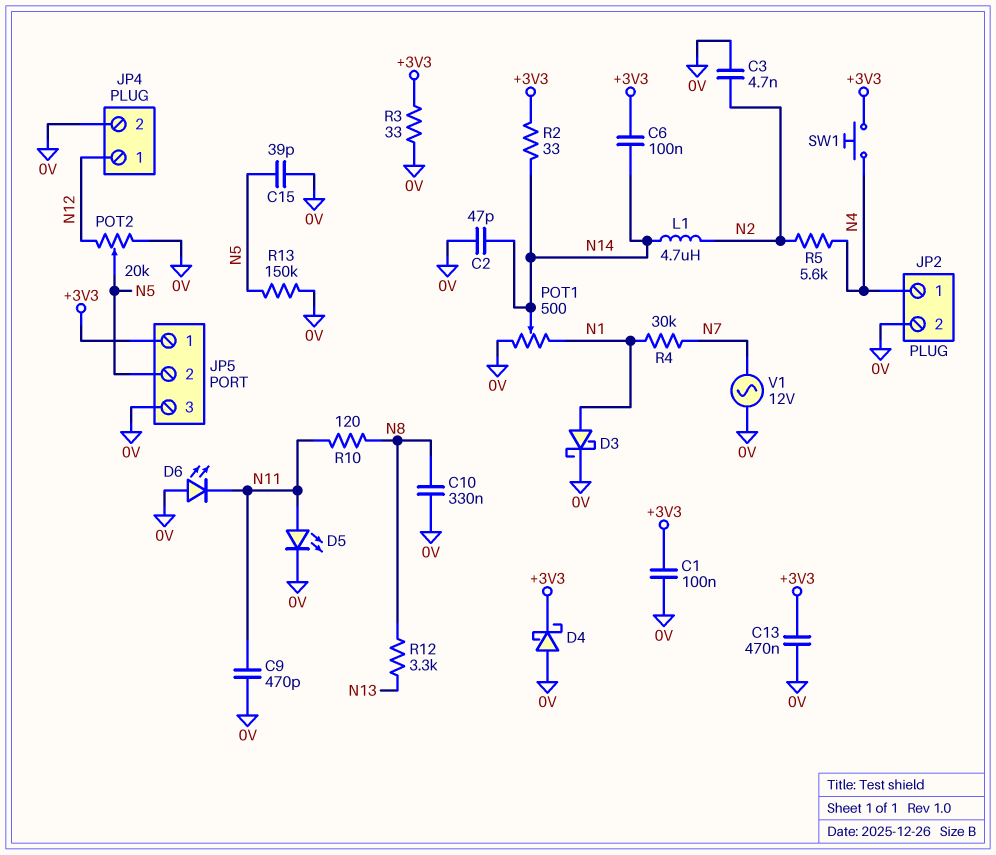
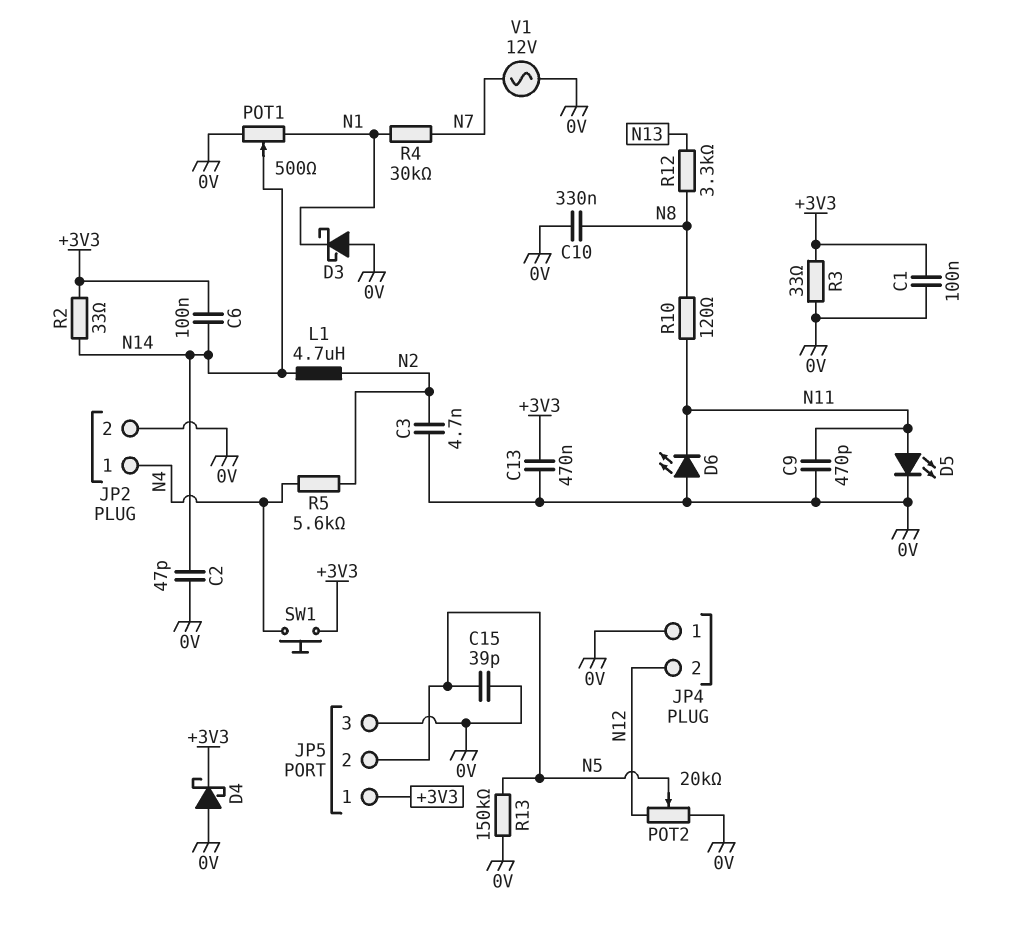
D3: schottky (A N1, K 0V) -> schottky (A 0V, K N1)
JP4 pin 1: N12 -> 0V
JP4 pin 2: 0V -> N12

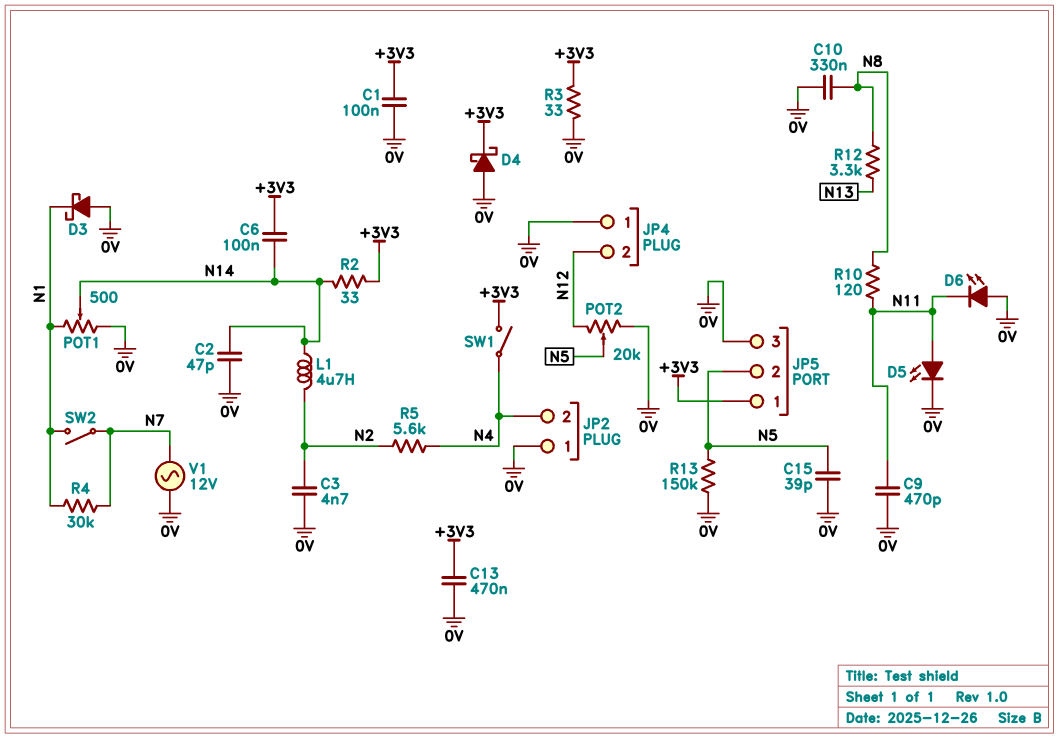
JP2 pin 1: N4 -> 0V
JP2 pin 2: 0V -> N4
SW1: button (+3V3, N4) -> switch (+3V3, N4)
SW2: none -> switch (N1, N7)

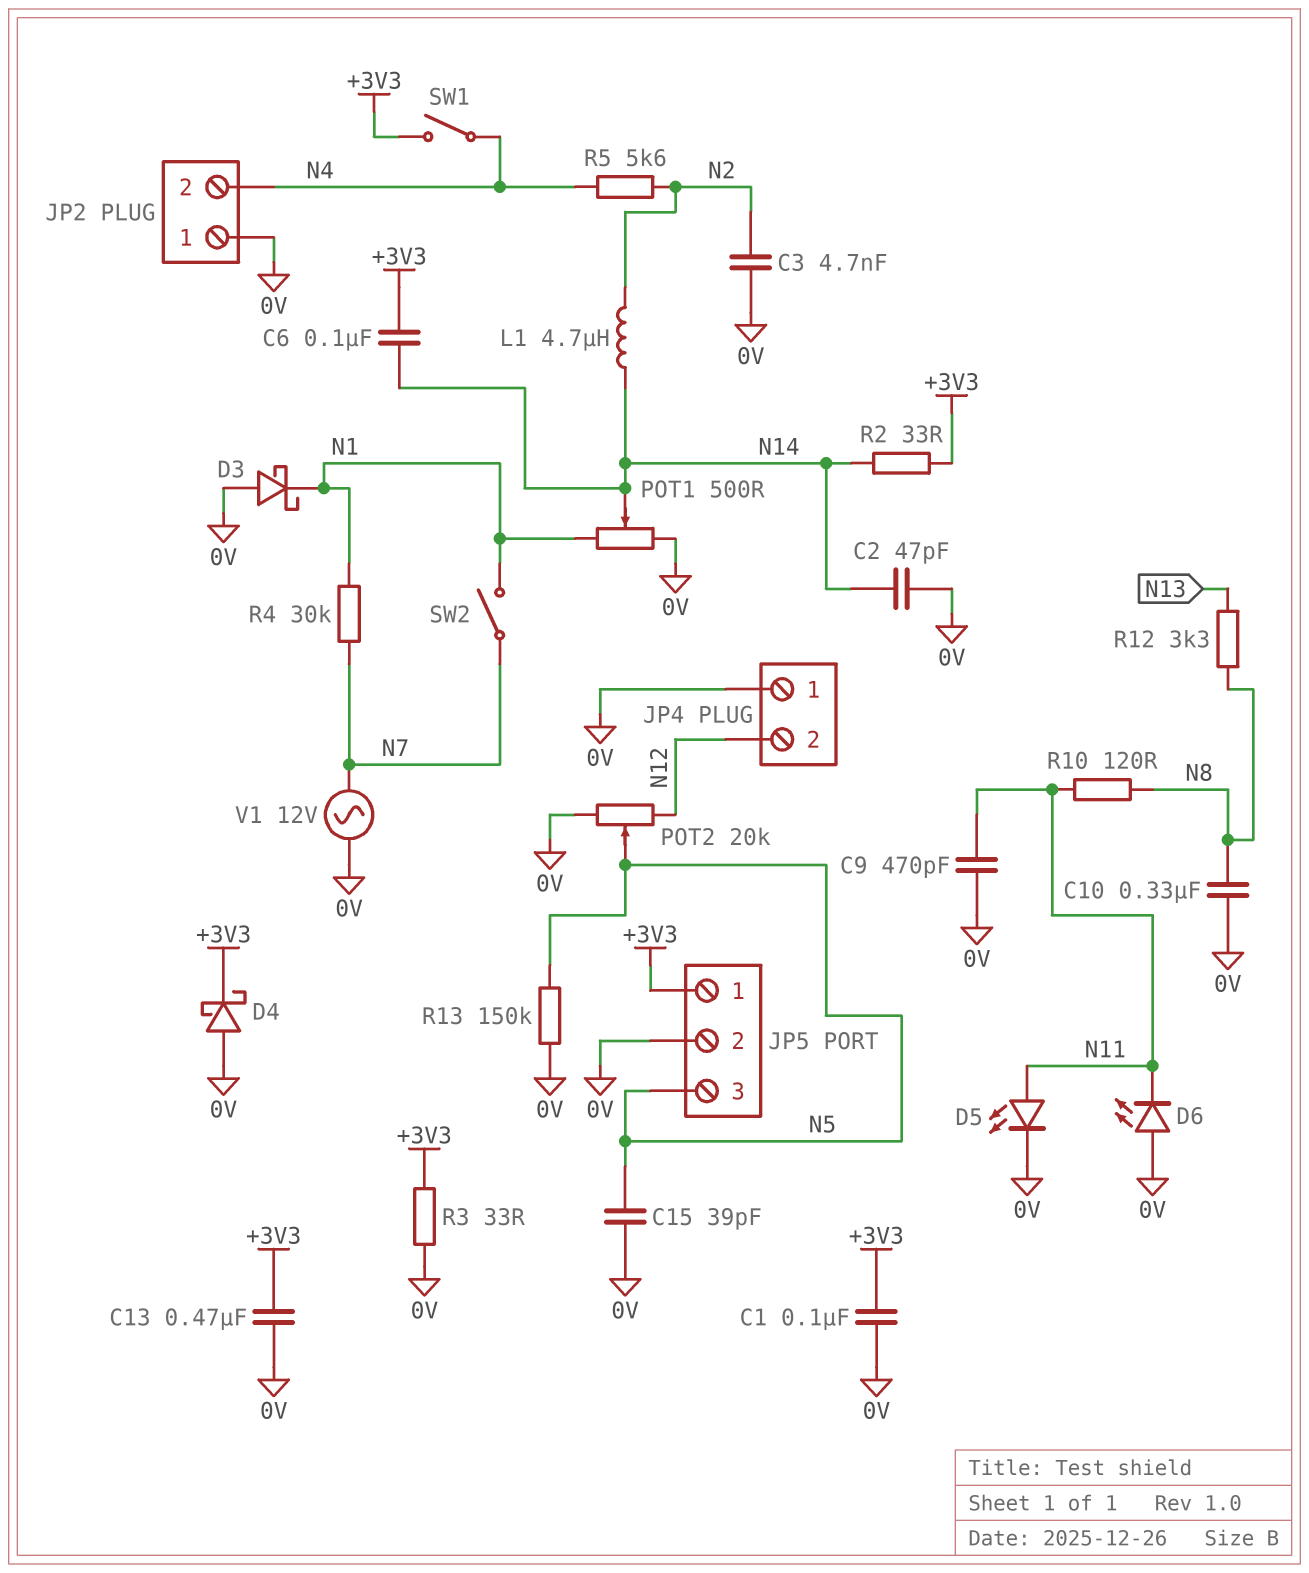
JP5 pin 2: N5 -> 0V
JP5 pin 3: 0V -> N5

